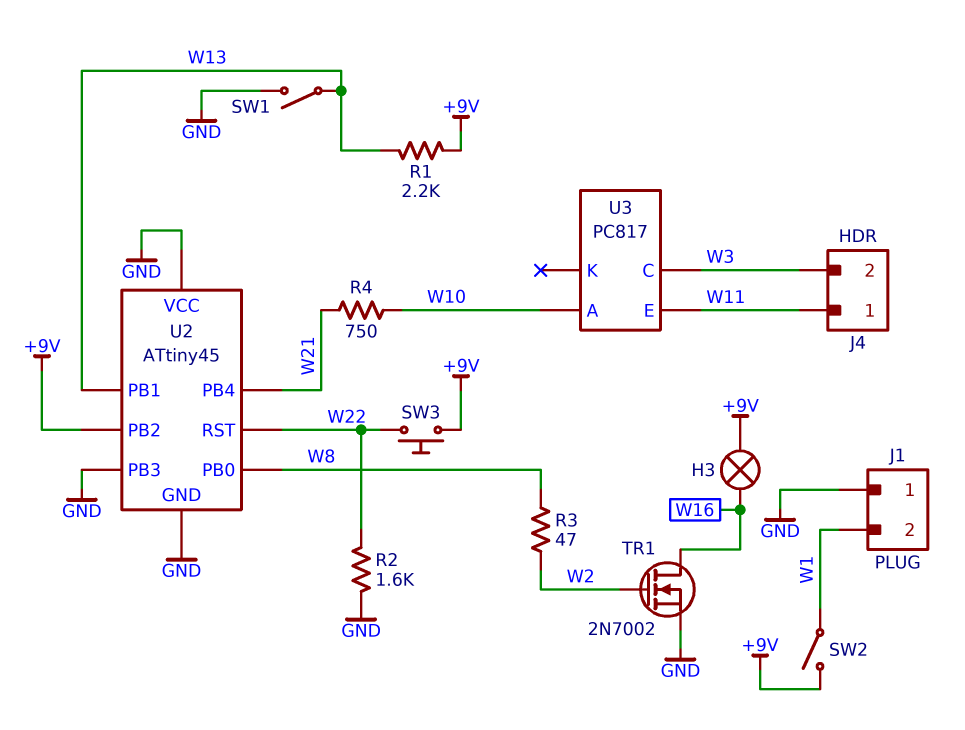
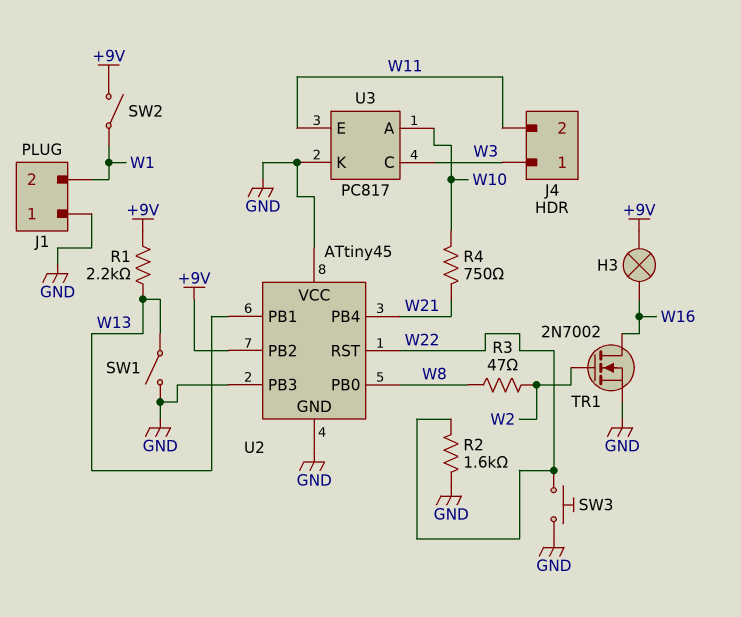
J4 pin 1: W11 -> W3
J4 pin 2: W3 -> W11
SW3: button (+9V, W22) -> button (GND, W22)
U3 pin K: none -> GND

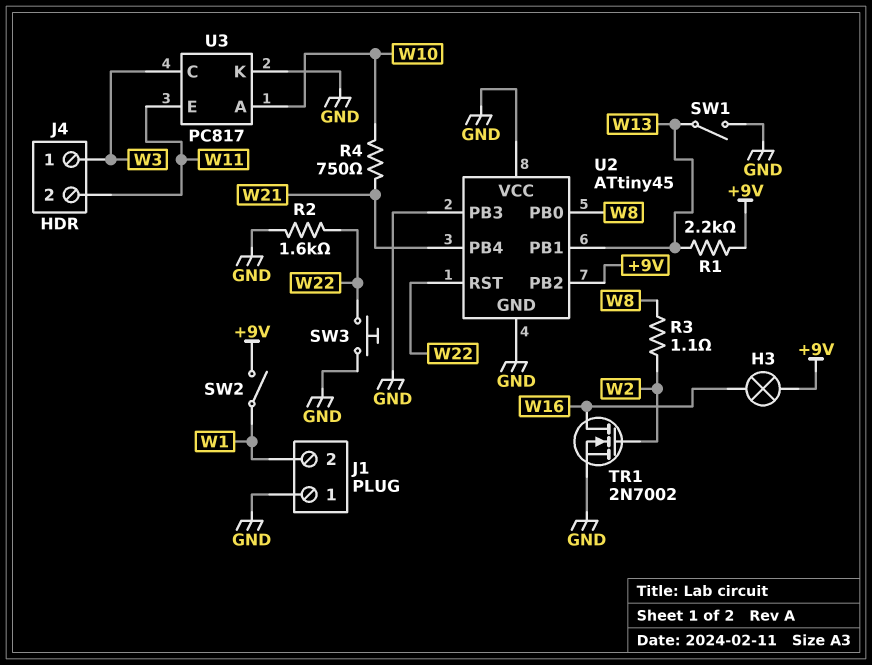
R3: 47 (W2, W8) -> 1.1 (W2, W8)

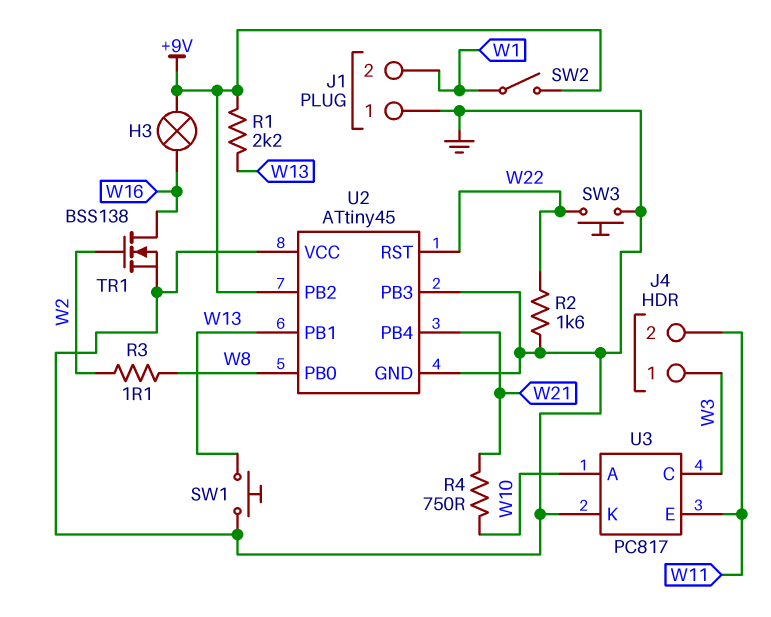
SW1: switch (GND, W13) -> button (GND, W13)
TR1: NMOS 2N7002 (G W2, D W16, S GND) -> NMOS BSS138 (G W2, D W16, S GND)

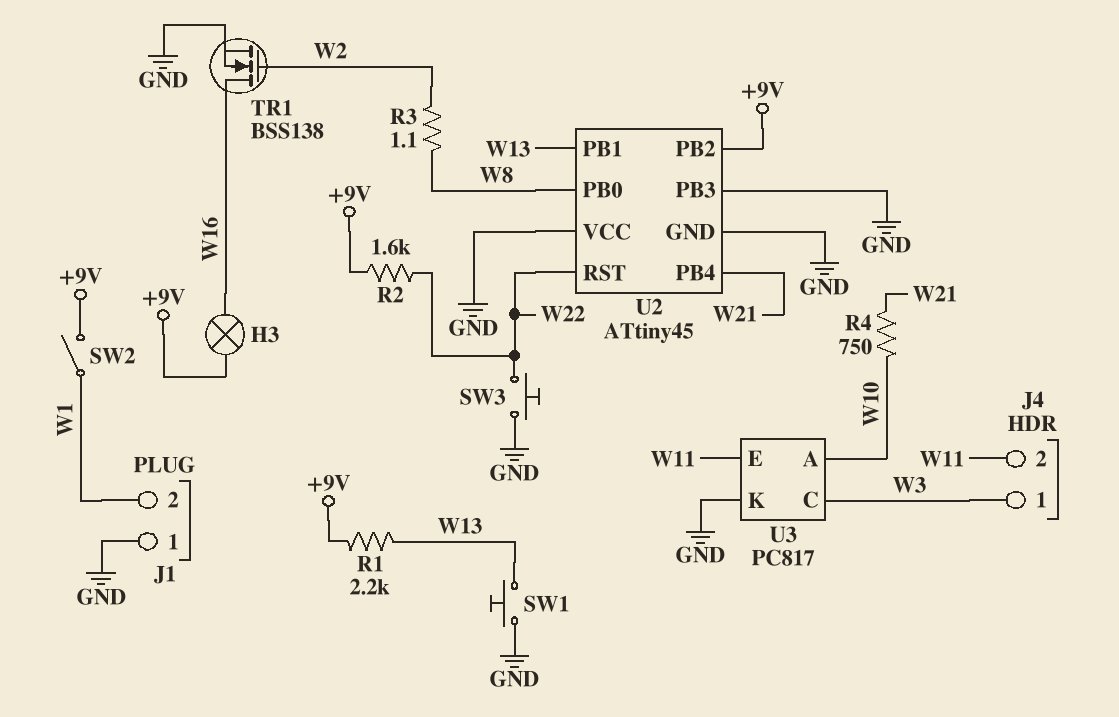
R2: 1.6k (GND, W22) -> 1.6k (+9V, W22)

